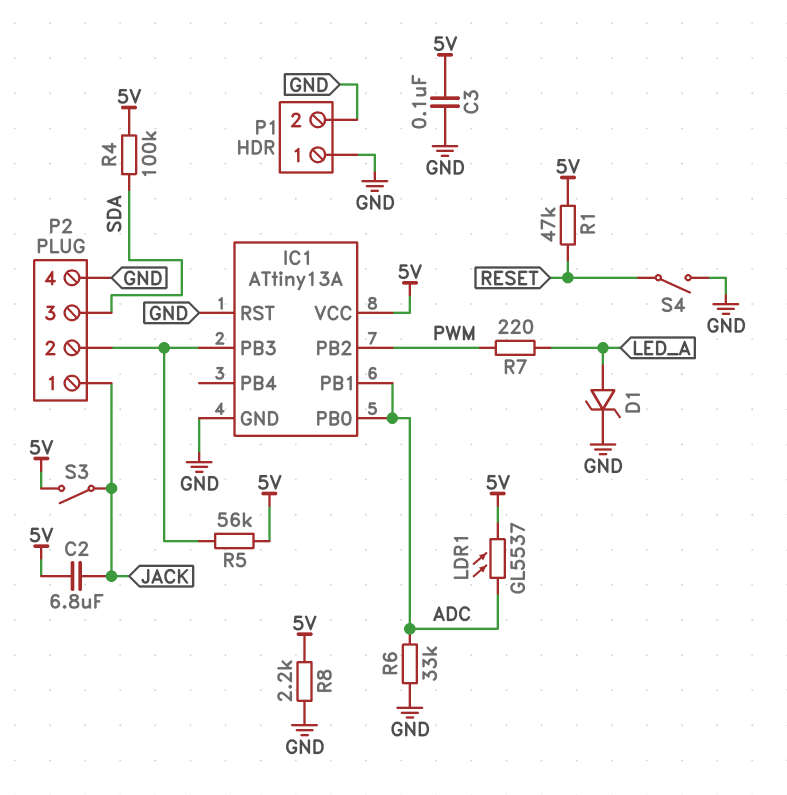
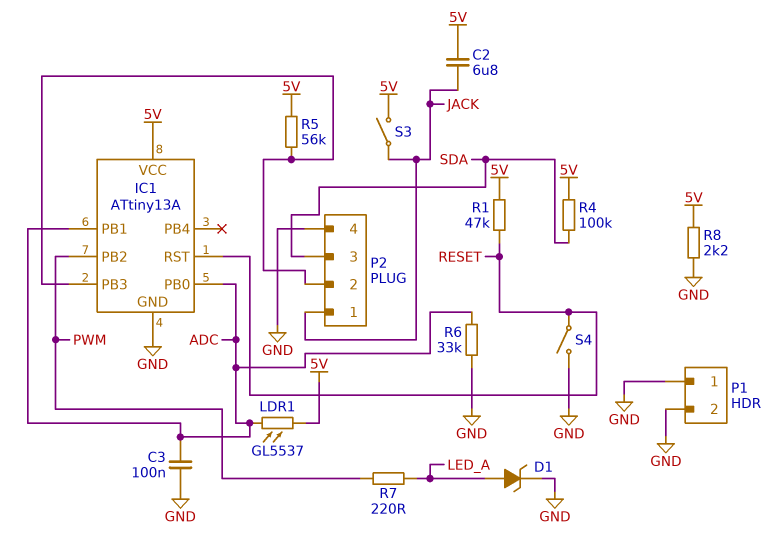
C3: 100nF (5V, GND) -> 100nF (ADC, GND)
IC1 pin RST: GND -> RESET

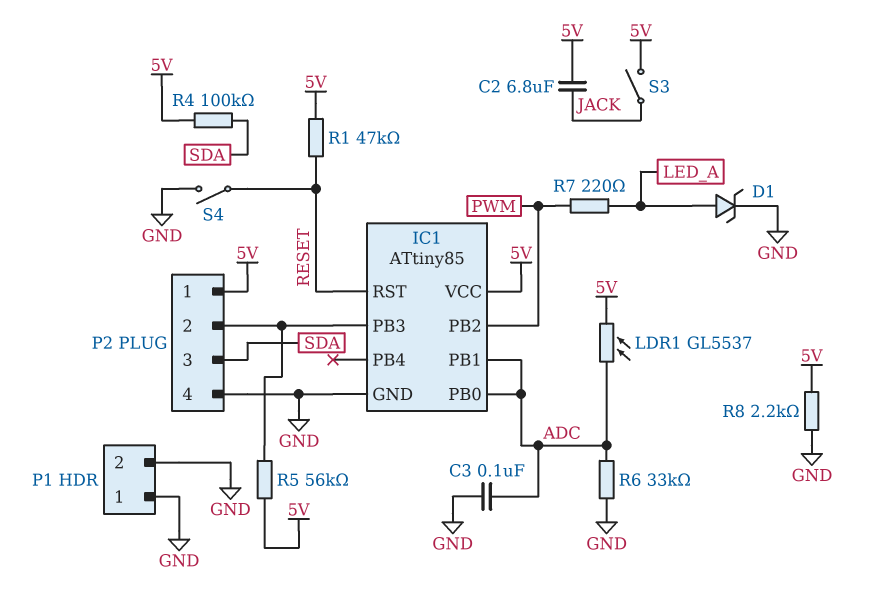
IC1: ATtiny13A -> ATtiny85
P2 pin 1: JACK -> 5V

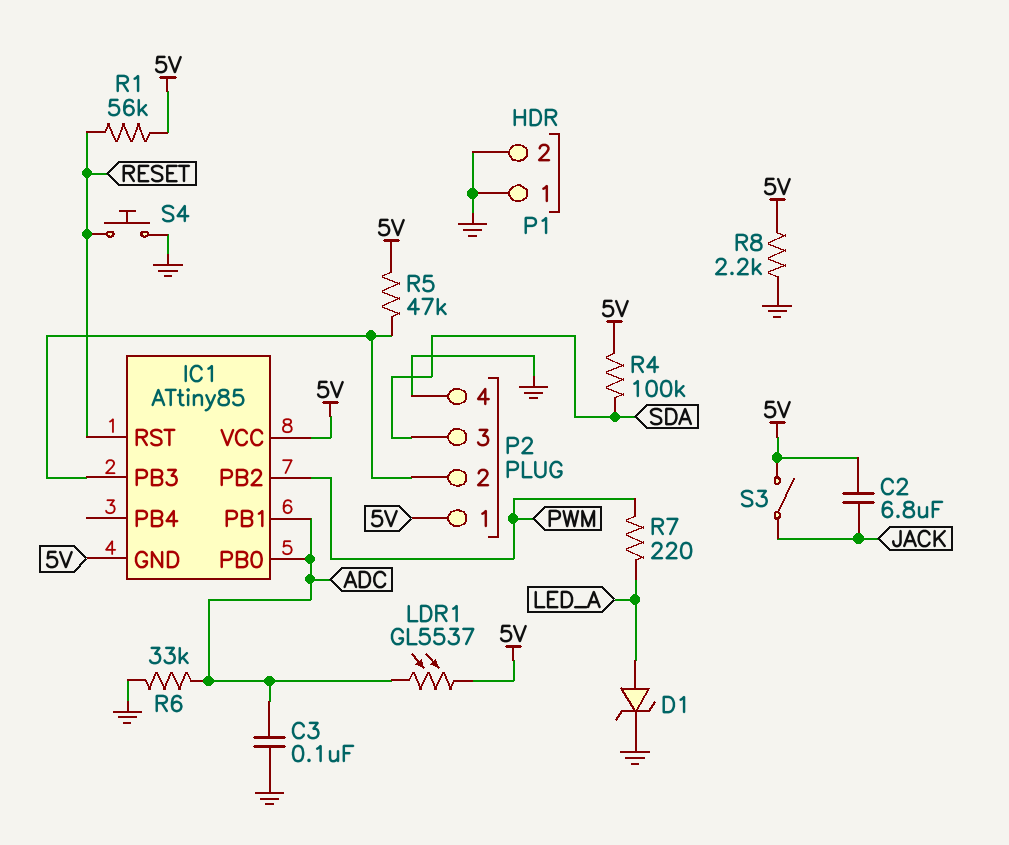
IC1 pin GND: GND -> 5V
R1: 47k (5V, RESET) -> 56k (5V, RESET)
R5: 56k (5V, IC1/PB3) -> 47k (5V, IC1/PB3)
S4: switch (GND, RESET) -> button (GND, RESET)

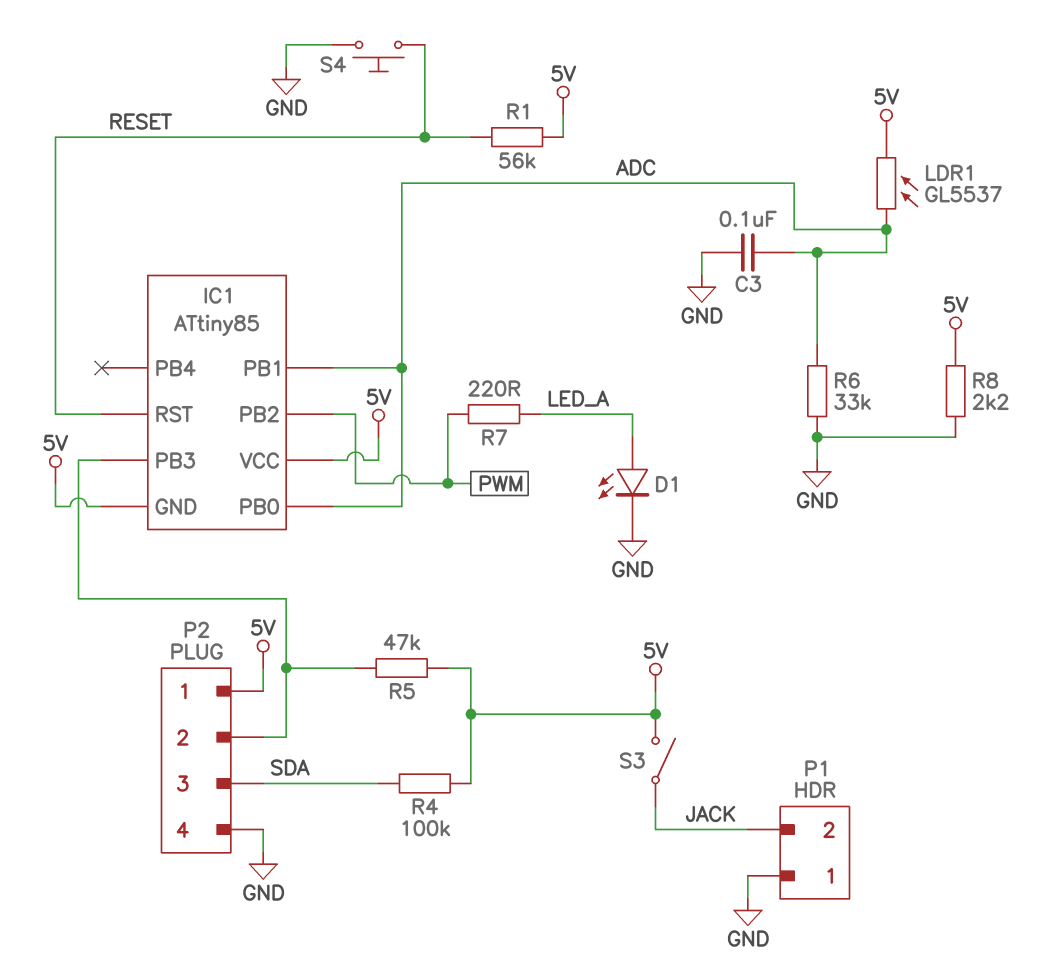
C2: 6.8uF (5V, JACK) -> none
D1: zener (A LED_A, K GND) -> LED (A LED_A, K GND)
P1 pin 2: GND -> JACK

